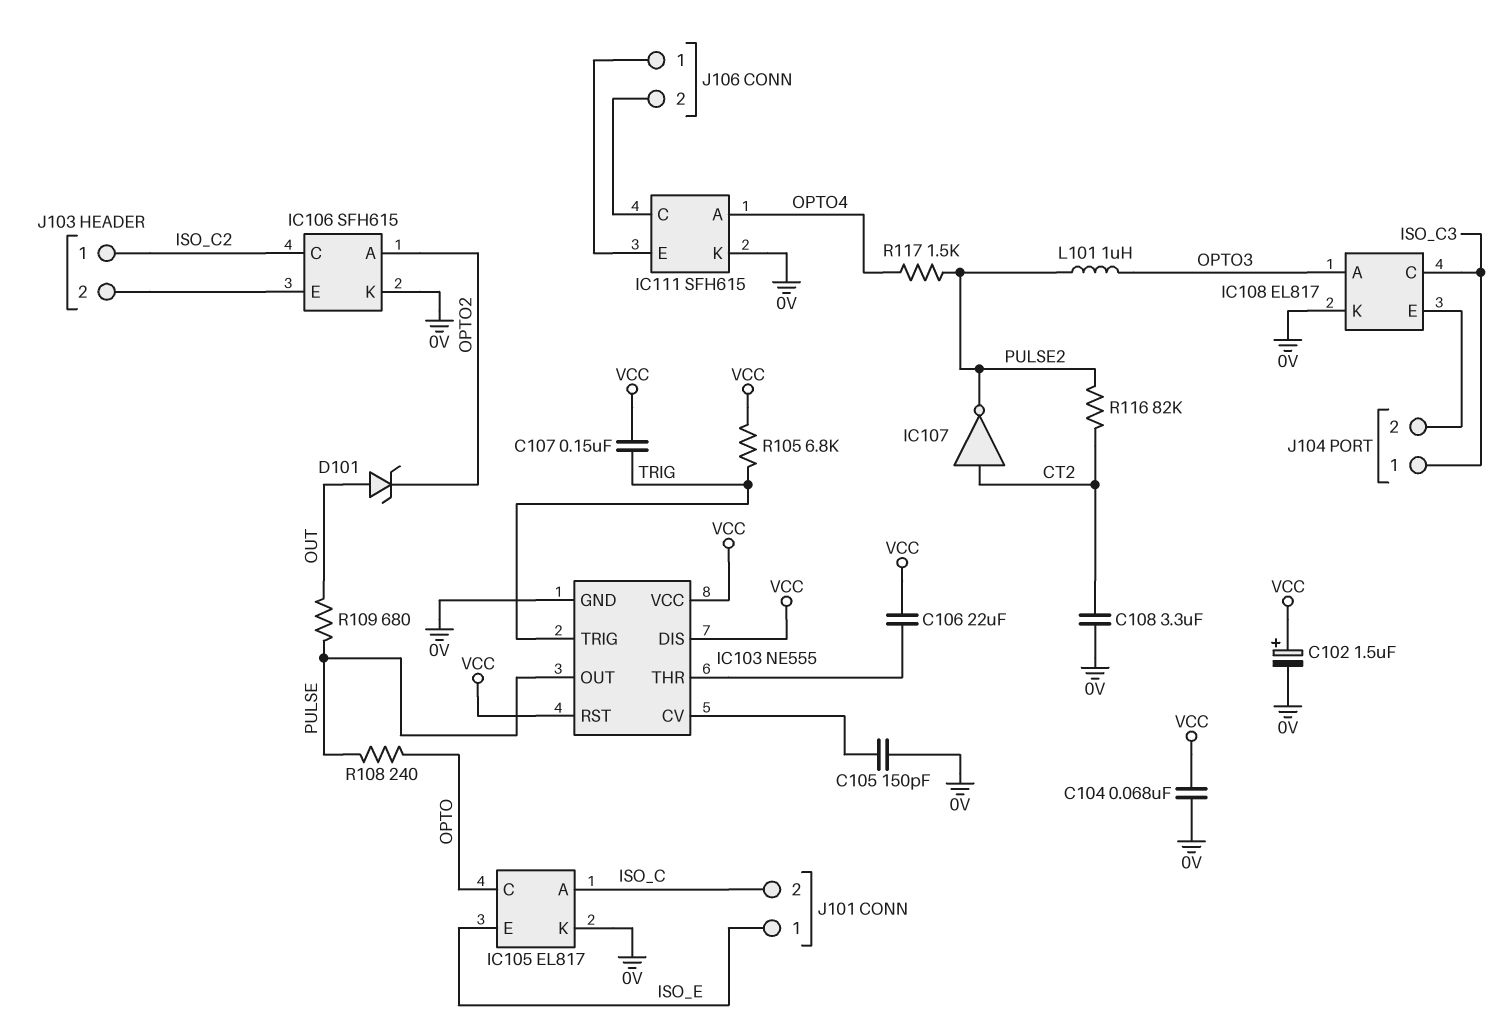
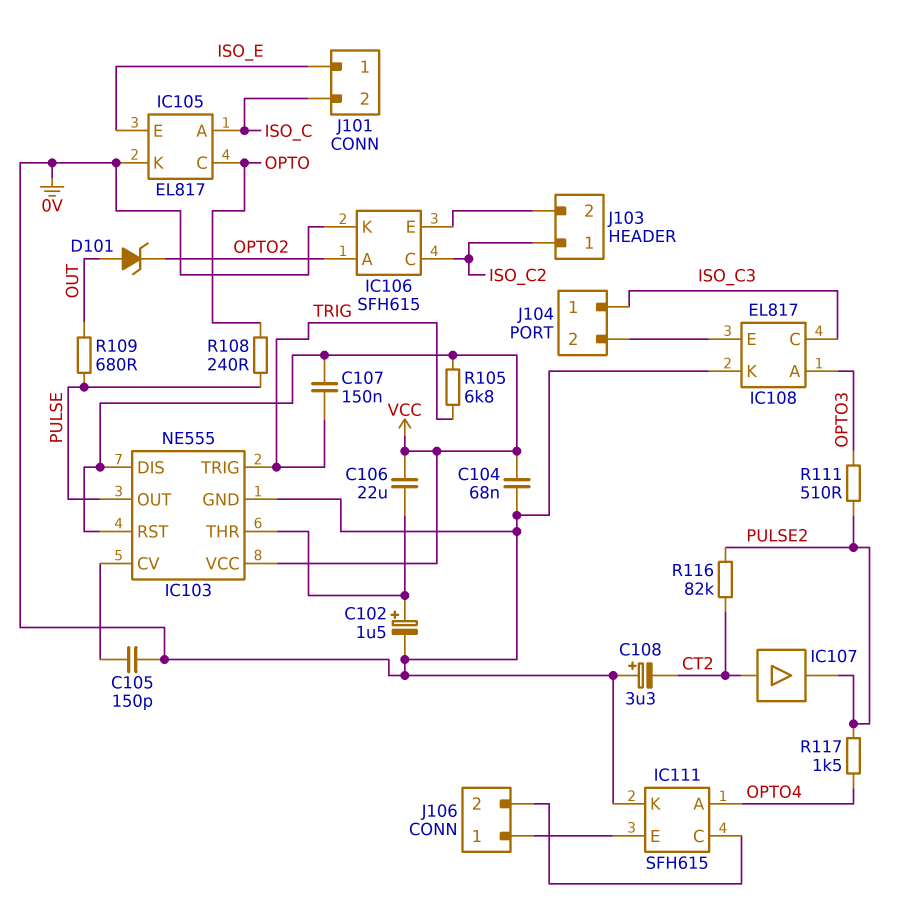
C102: 1.5uF (plus VCC, minus 0V) -> 1.5uF (plus IC103/THR, minus 0V)
C108: 3.3uF (0V, CT2) -> 3.3uF (plus 0V, minus CT2)
IC107: NOT (in CT2, out PULSE2) -> buffer (in CT2, out PULSE2)
L101: 1uH (OPTO3, PULSE2) -> none
R111: none -> 510 (OPTO3, PULSE2)

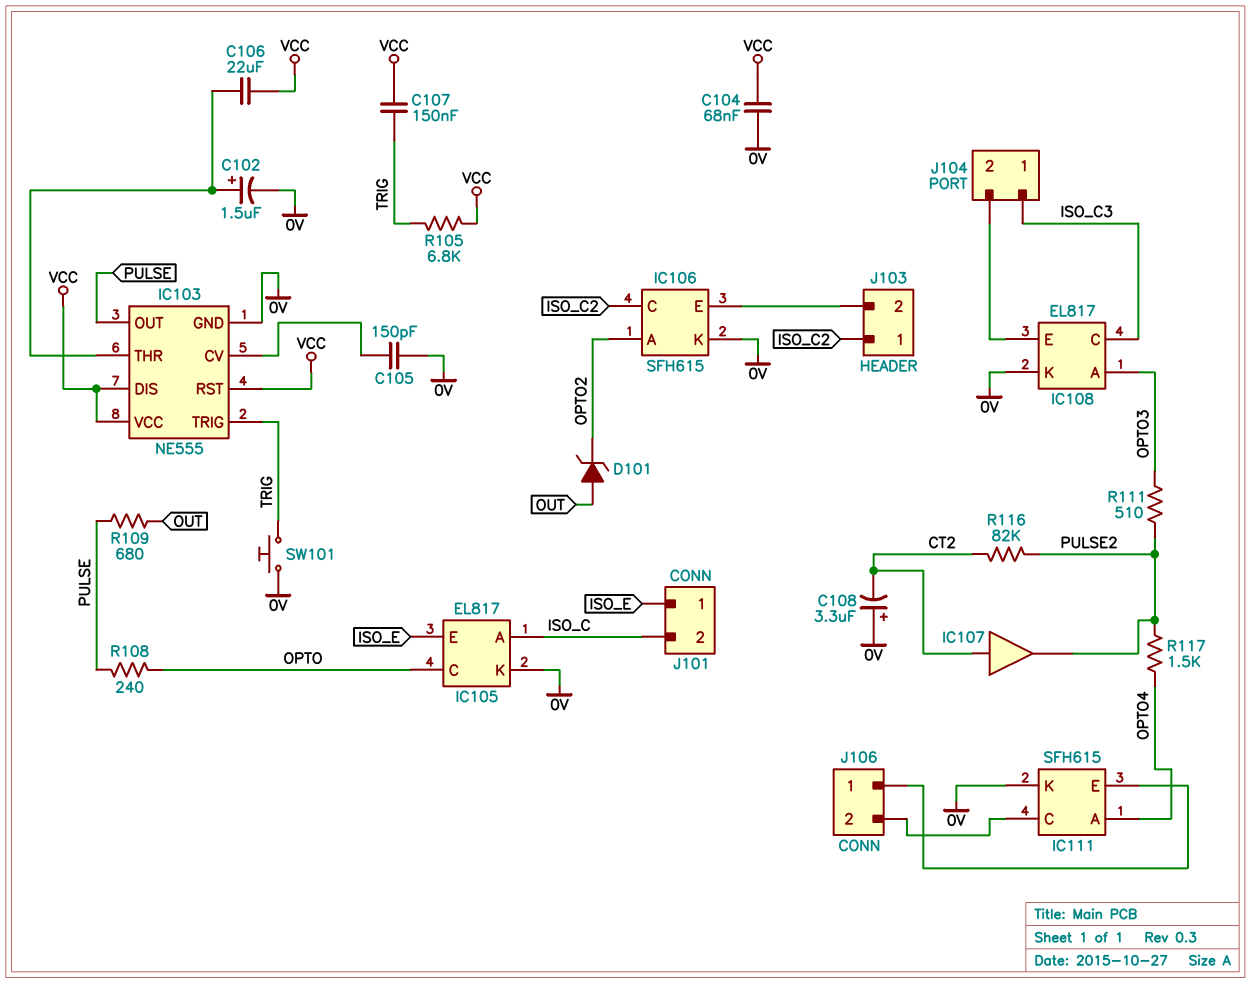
SW101: none -> button (0V, TRIG)

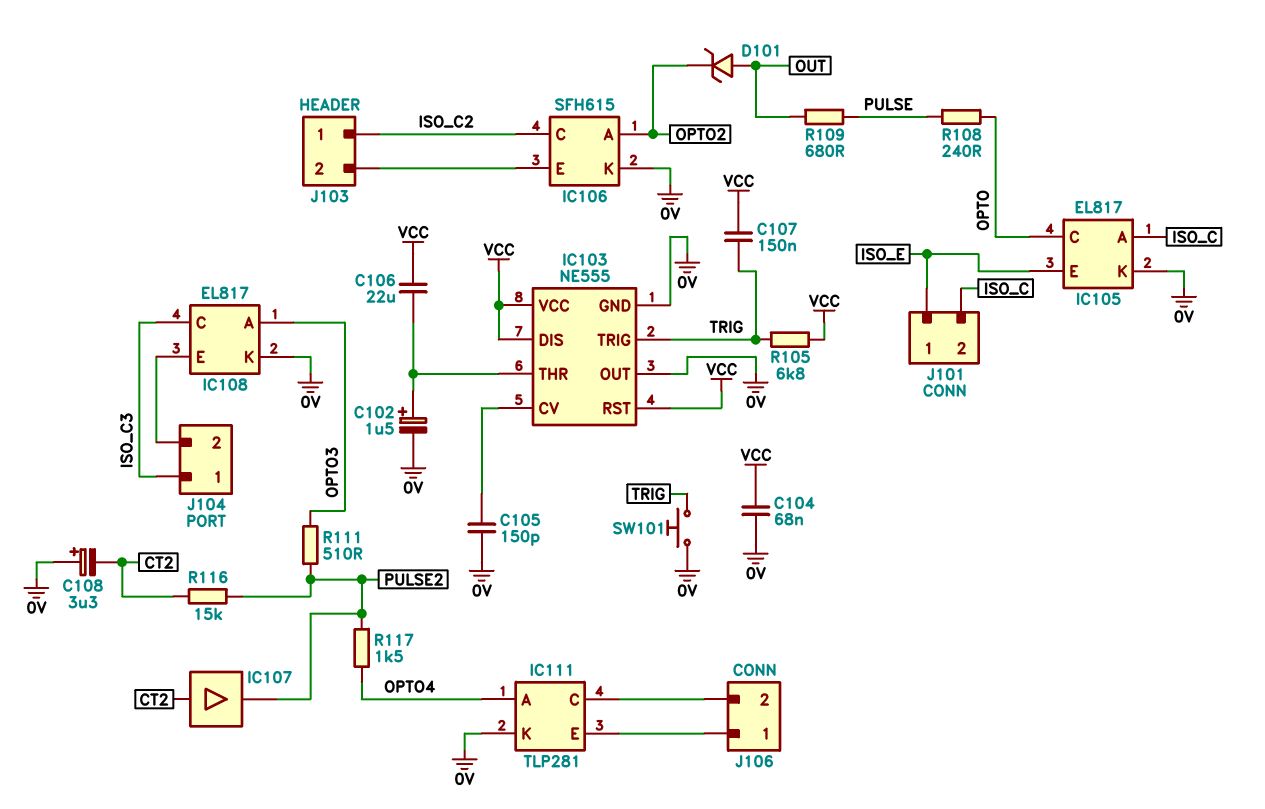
IC103 pin OUT: PULSE -> 0V
IC111: SFH615 -> TLP281
R116: 82k (CT2, PULSE2) -> 15k (CT2, PULSE2)

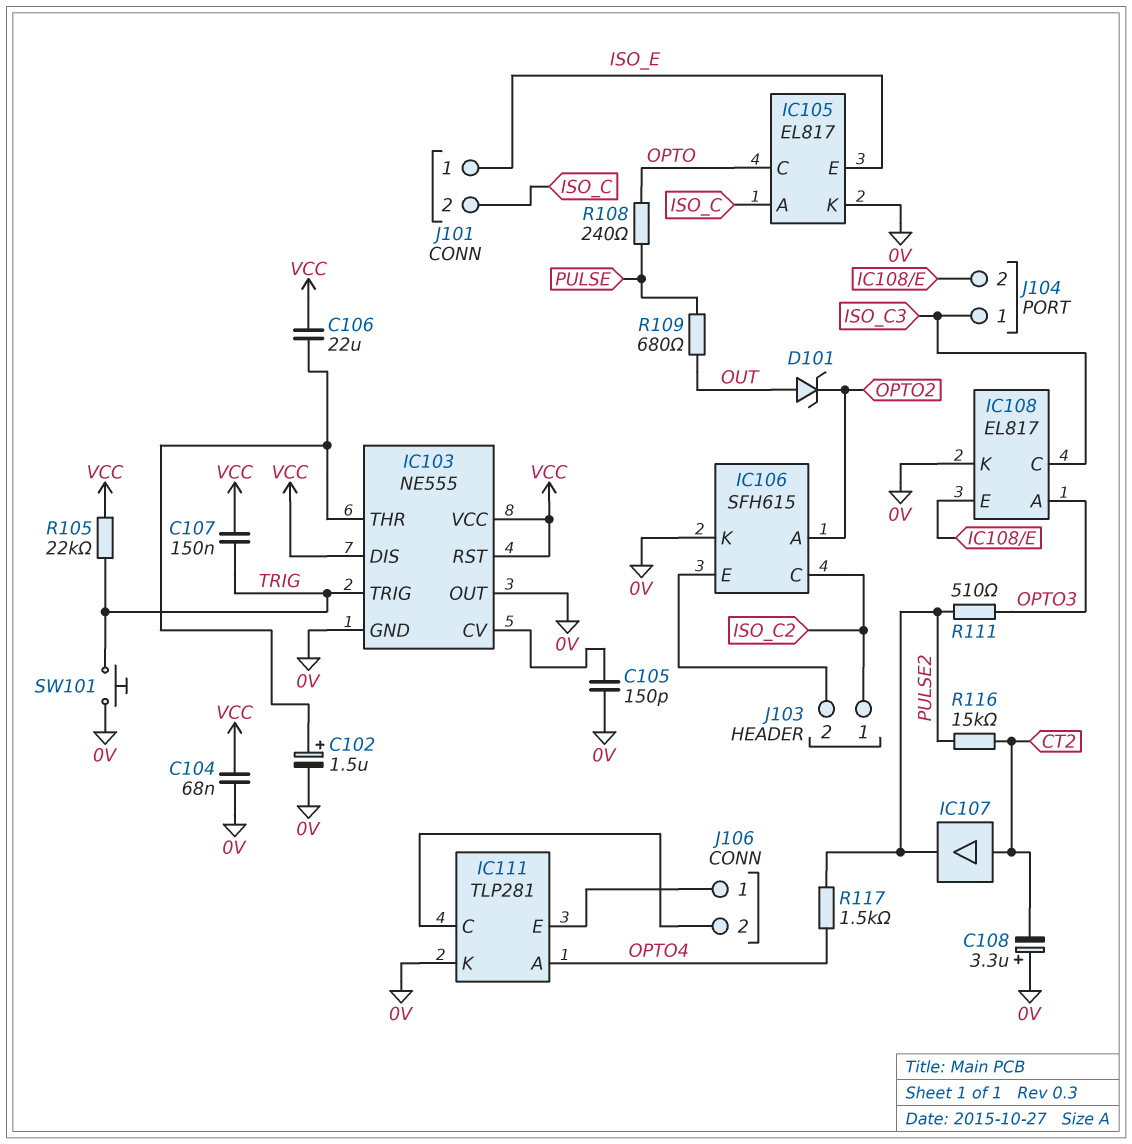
R105: 6.8k (TRIG, VCC) -> 22k (TRIG, VCC)

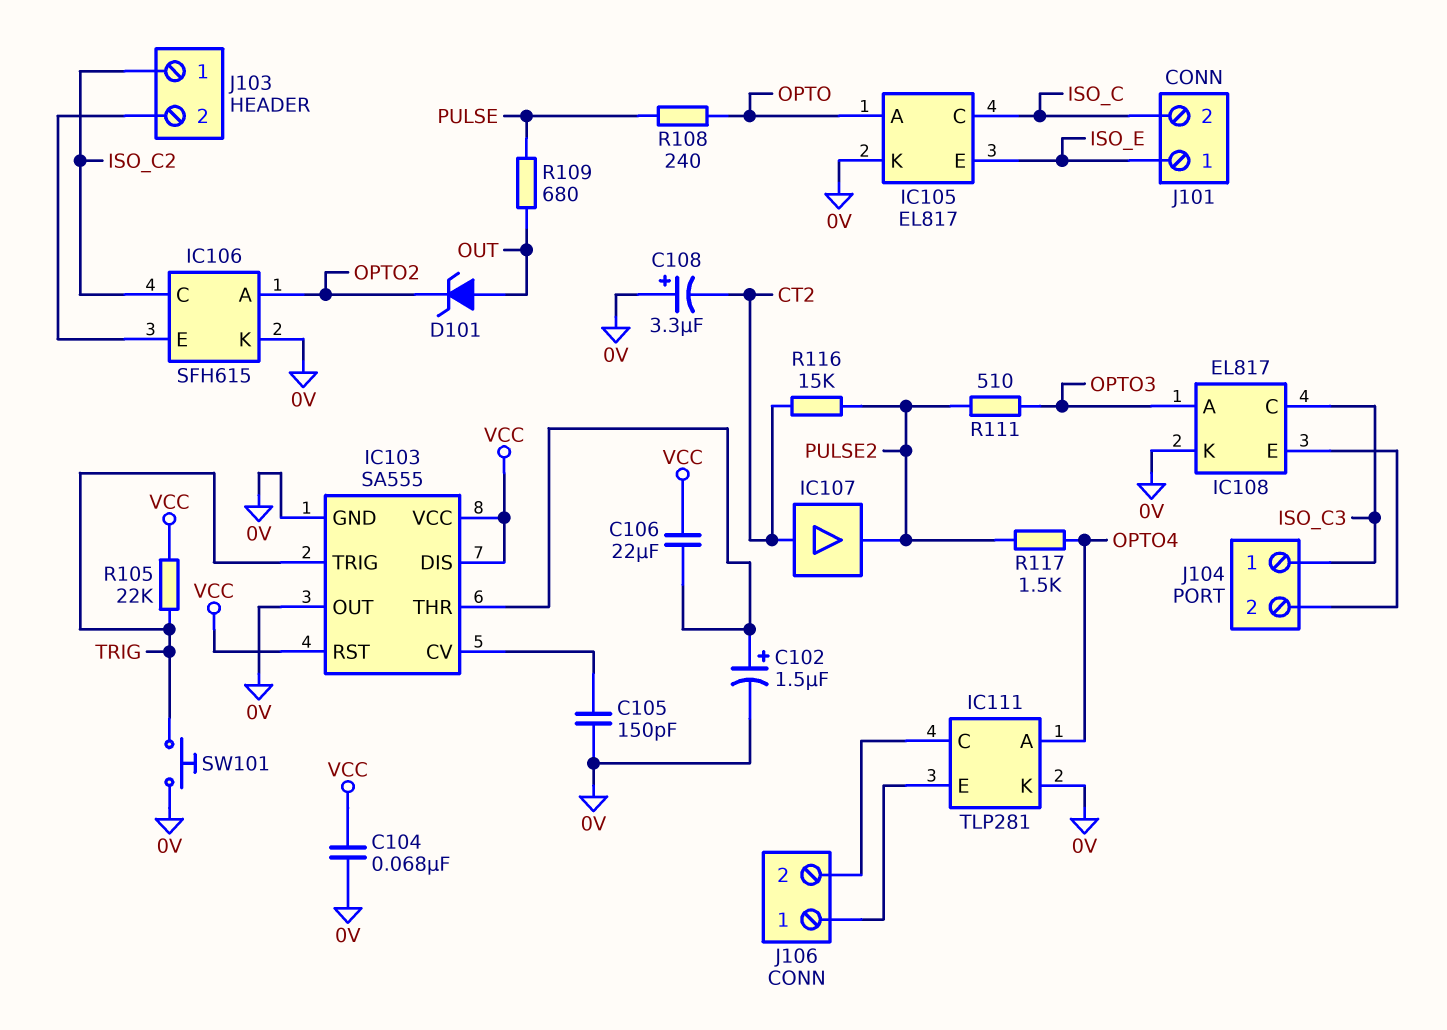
C107: 150nF (TRIG, VCC) -> none
IC103: NE555 -> SA555
IC105 pin A: ISO_C -> OPTO
IC105 pin C: OPTO -> ISO_C

